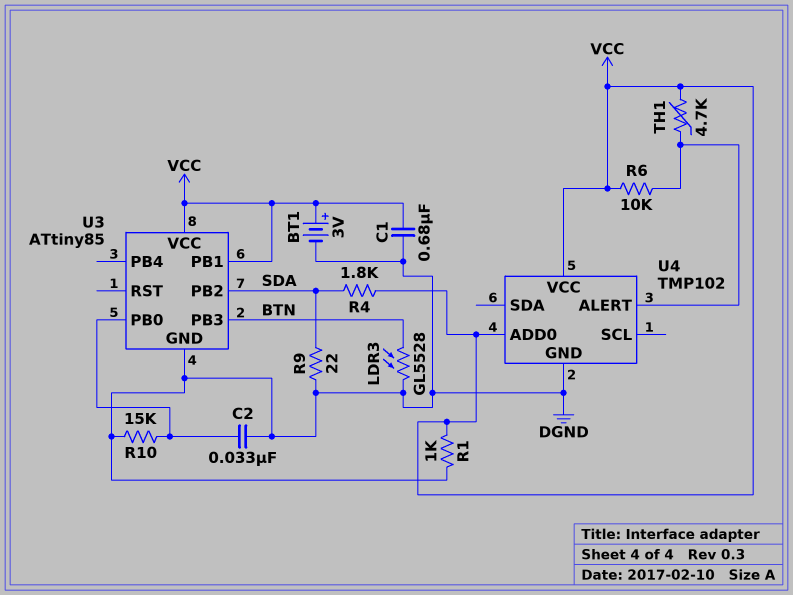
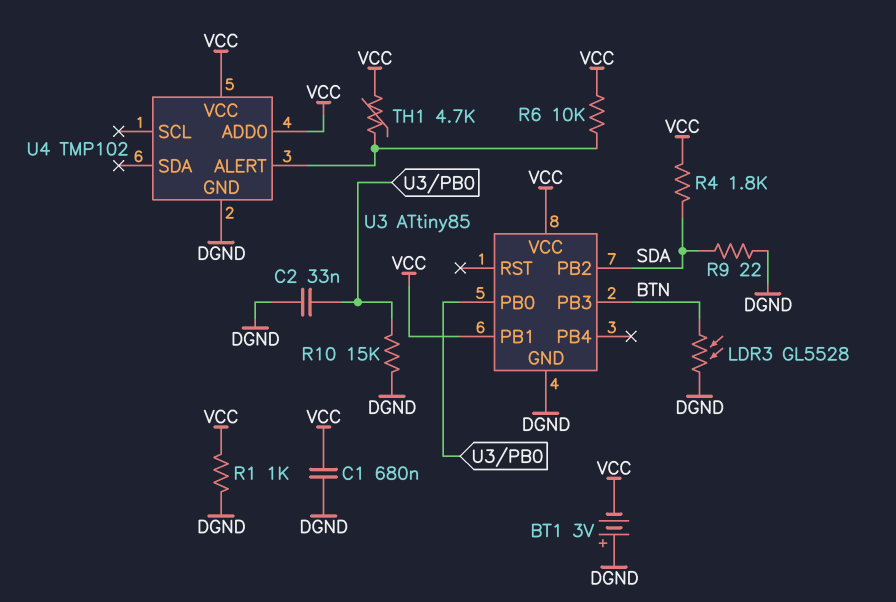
BT1: 3V (plus VCC, minus DGND) -> 3V (plus DGND, minus VCC)

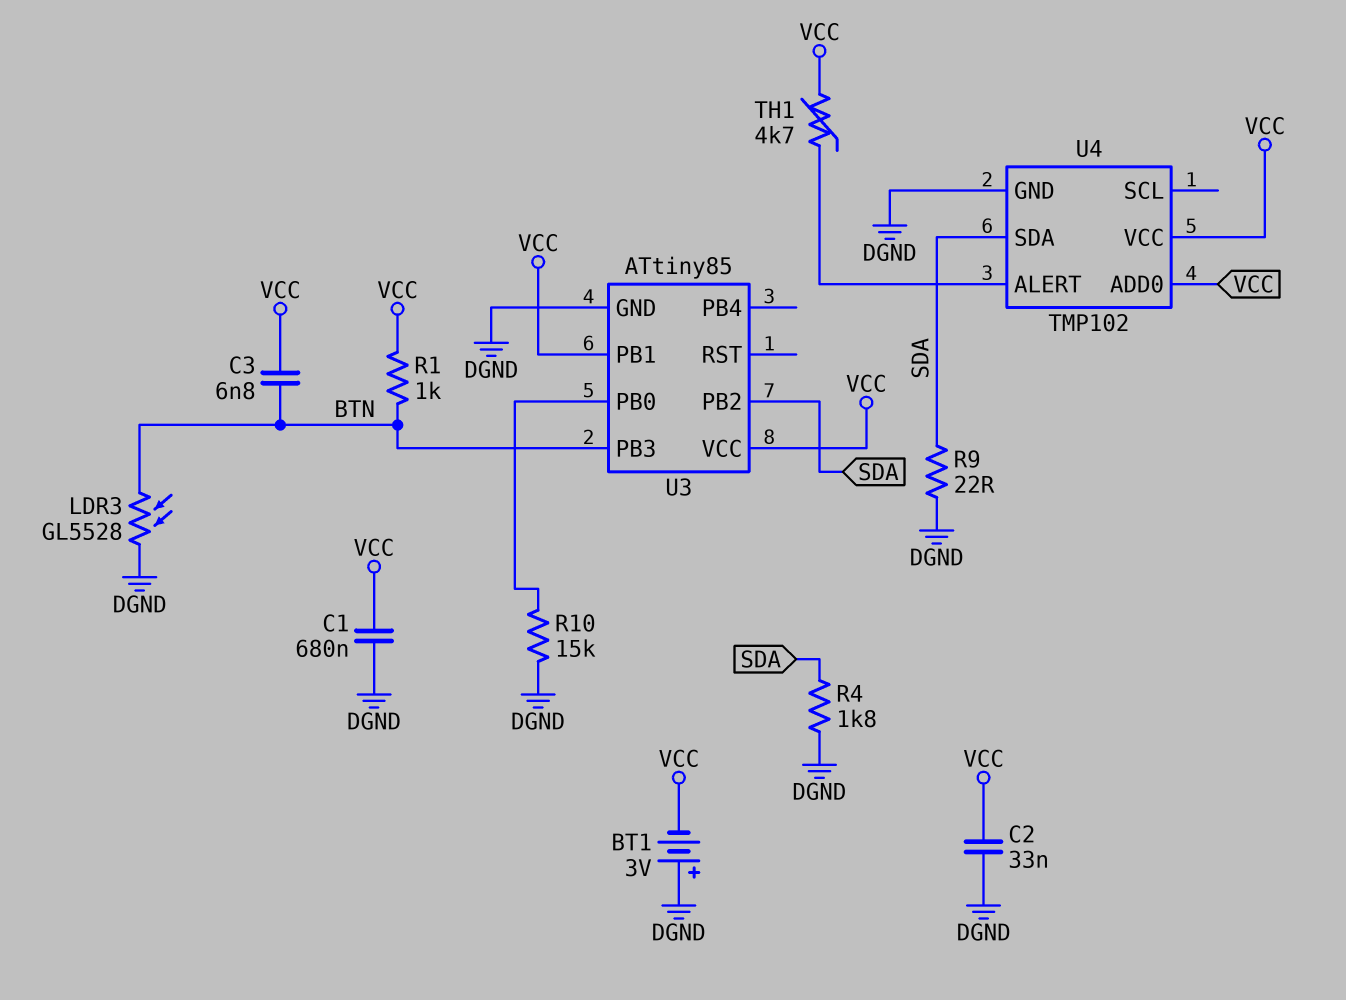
C2: 33nF (DGND, U3/PB0) -> 33nF (DGND, VCC)
C3: none -> 6.8nF (BTN, VCC)
R1: 1k (DGND, VCC) -> 1k (BTN, VCC)
R4: 1.8k (SDA, VCC) -> 1.8k (DGND, SDA)
R6: 10k (U4/ALERT, VCC) -> none
U4 pin SDA: none -> SDA

